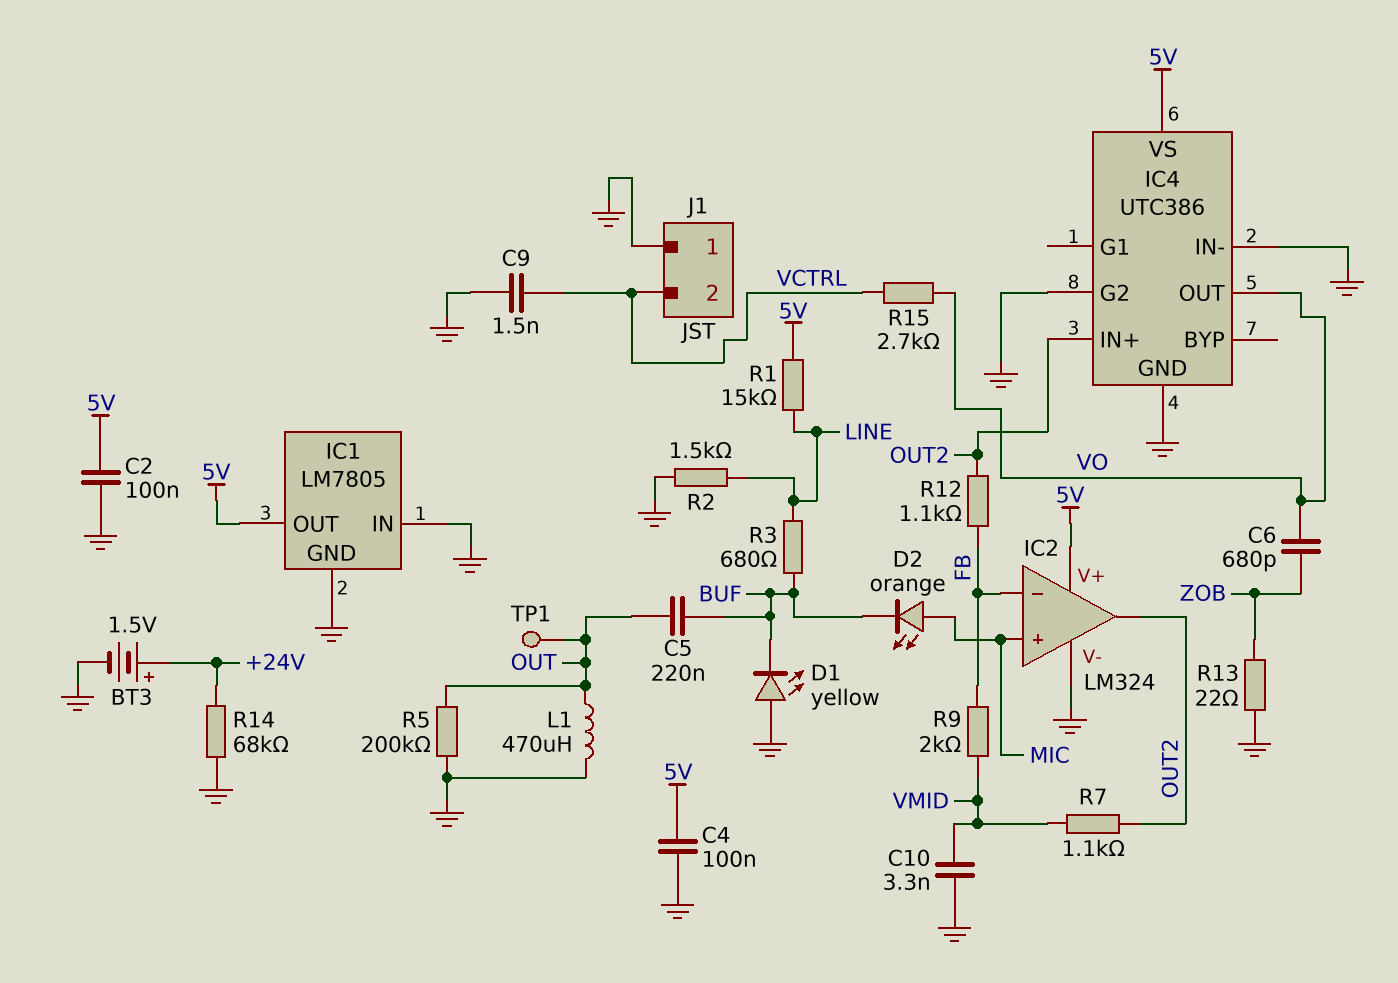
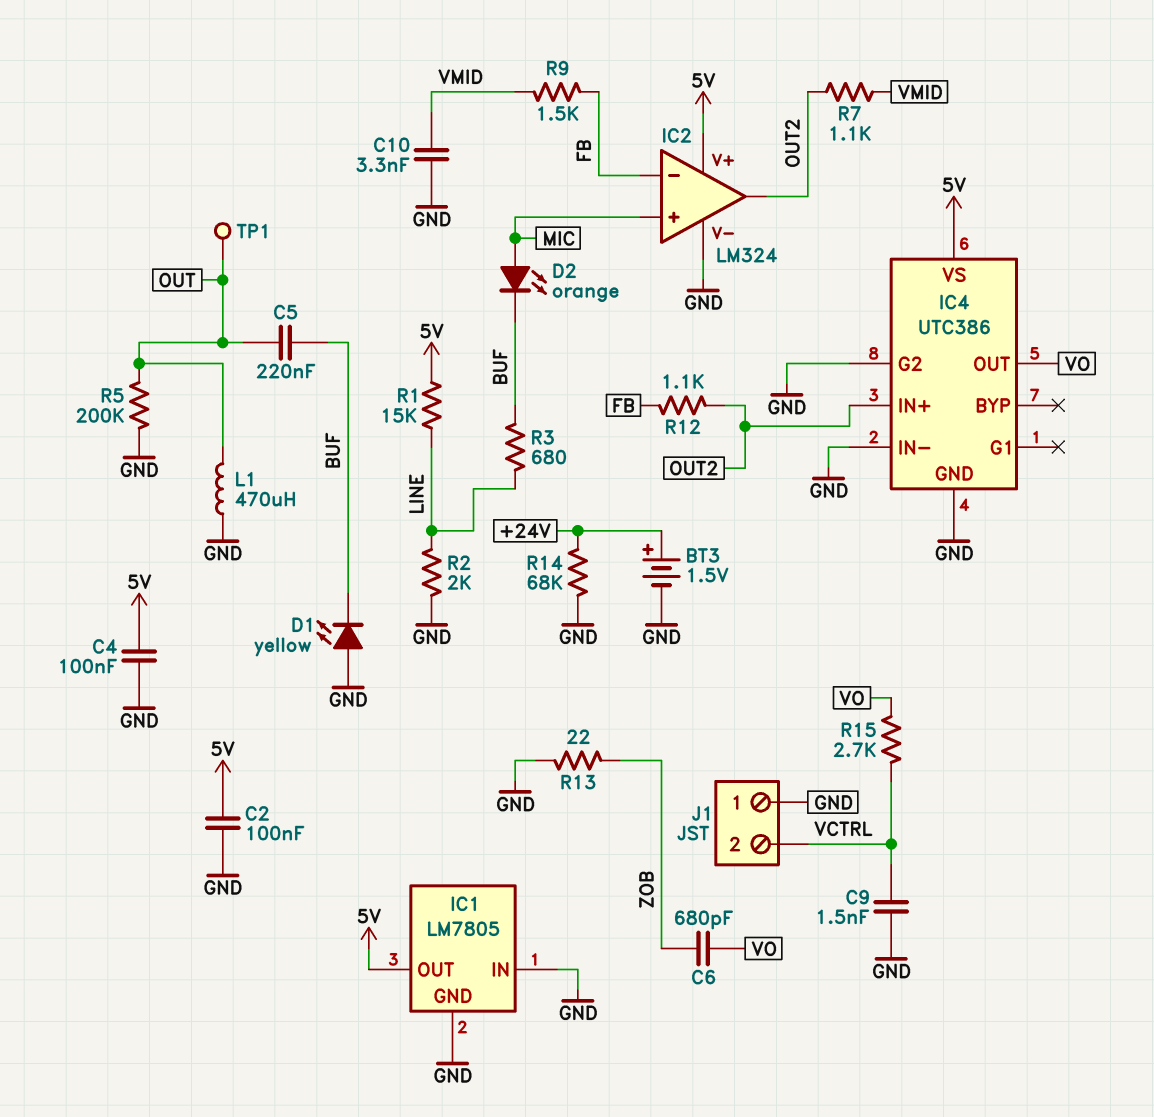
R2: 1.5k (GND, LINE) -> 2k (GND, LINE)
R9: 2k (FB, VMID) -> 1.5k (FB, VMID)

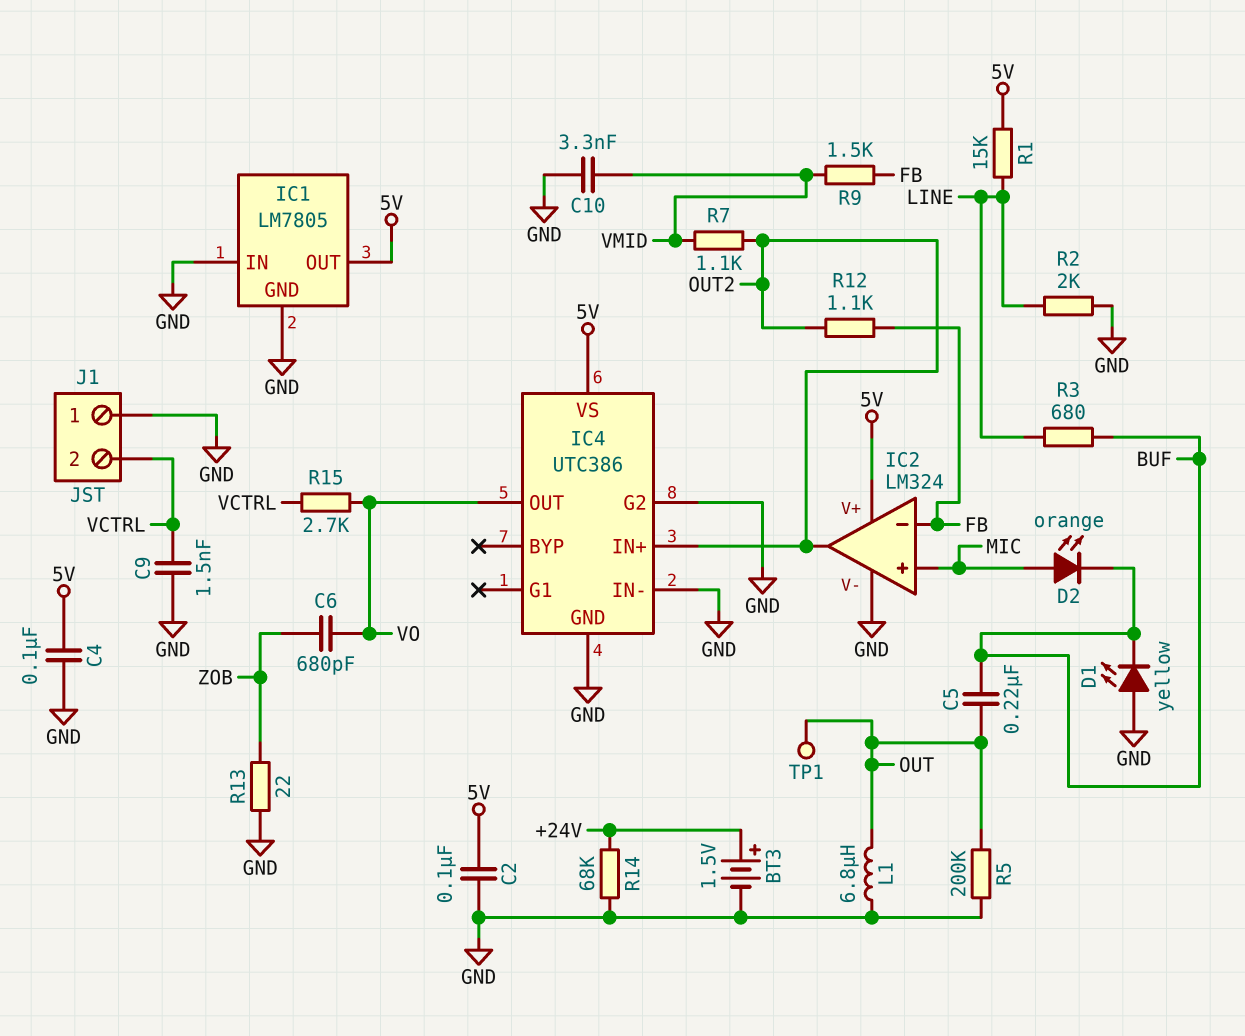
L1: 470uH (GND, OUT) -> 6.8uH (GND, OUT)

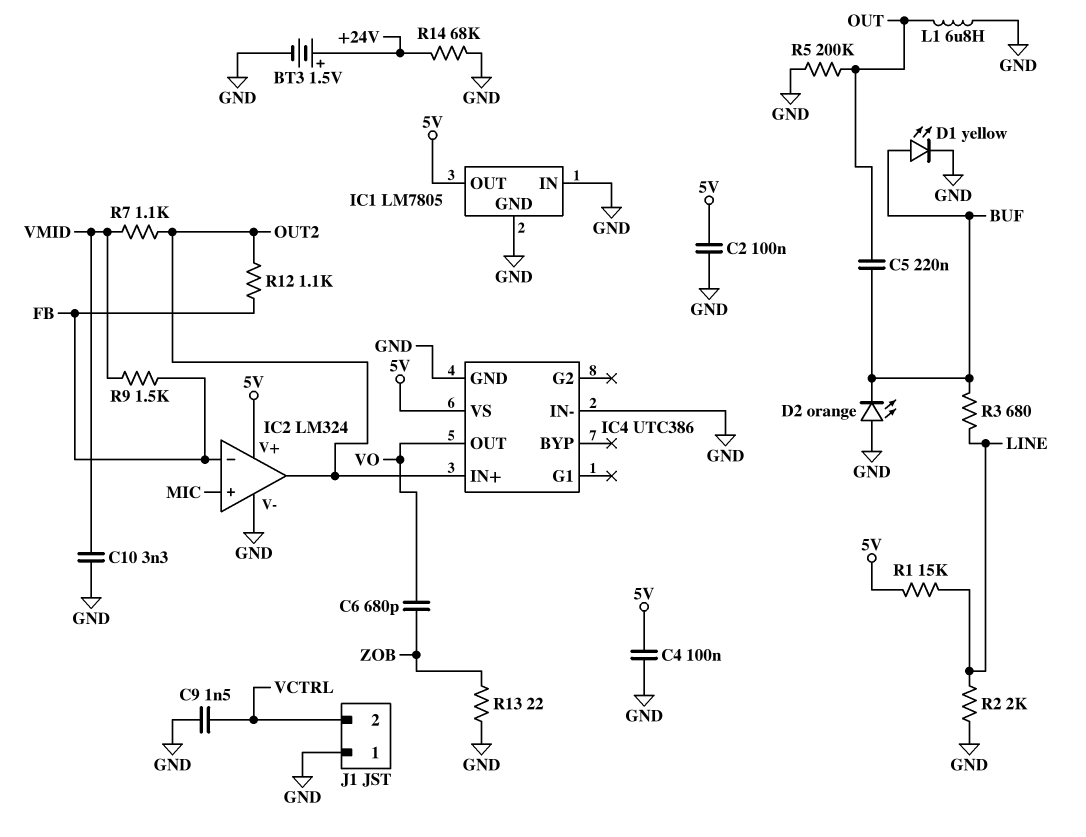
D1: LED yellow (A GND, K BUF) -> LED yellow (A BUF, K GND)
D2: LED orange (A MIC, K BUF) -> LED orange (A GND, K BUF)
IC4 pin G2: GND -> none
R15: 2.7k (VCTRL, VO) -> none
TP1: test point (OUT) -> none

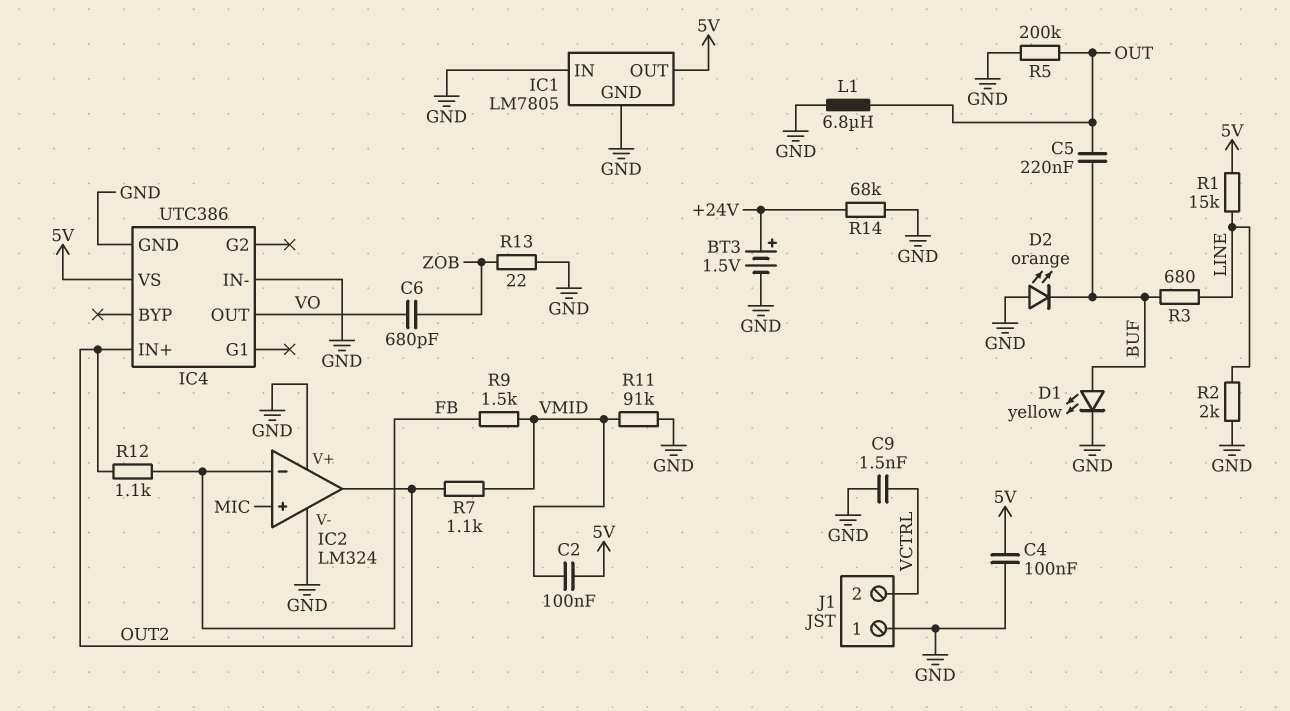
C2: 100nF (5V, GND) -> 100nF (5V, VMID)
C10: 3.3nF (GND, VMID) -> none
IC2 pin V+: 5V -> GND
R11: none -> 91k (GND, VMID)

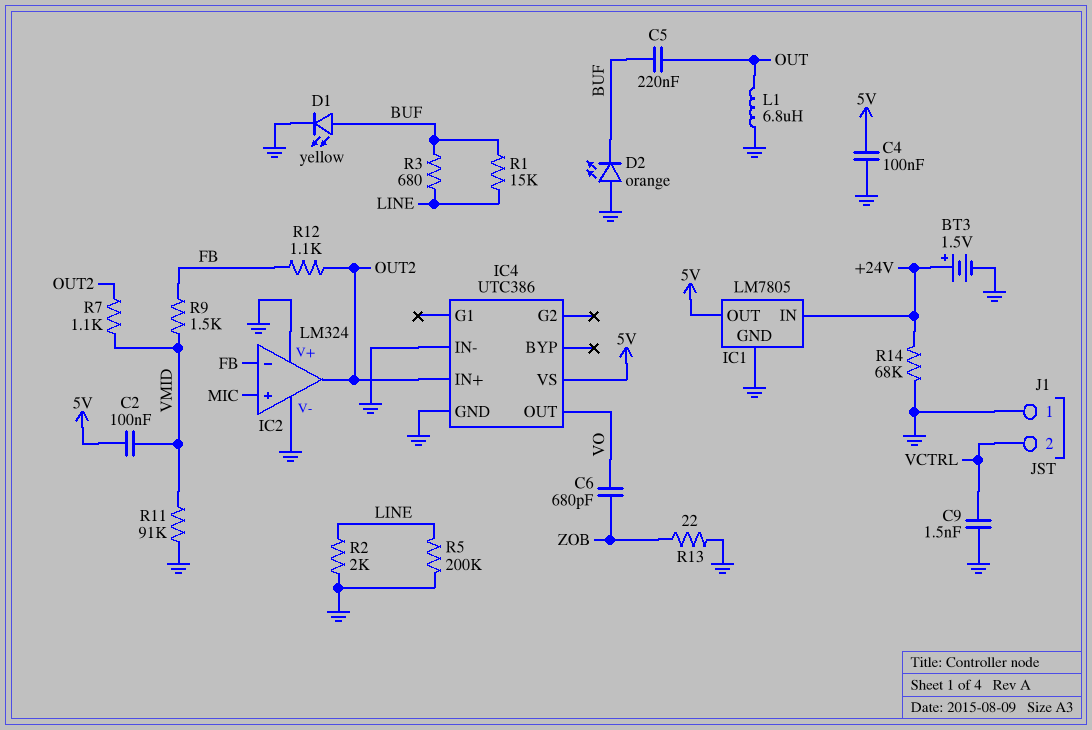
IC1 pin IN: GND -> +24V
R1: 15k (5V, LINE) -> 15k (BUF, LINE)
R5: 200k (GND, OUT) -> 200k (GND, LINE)

